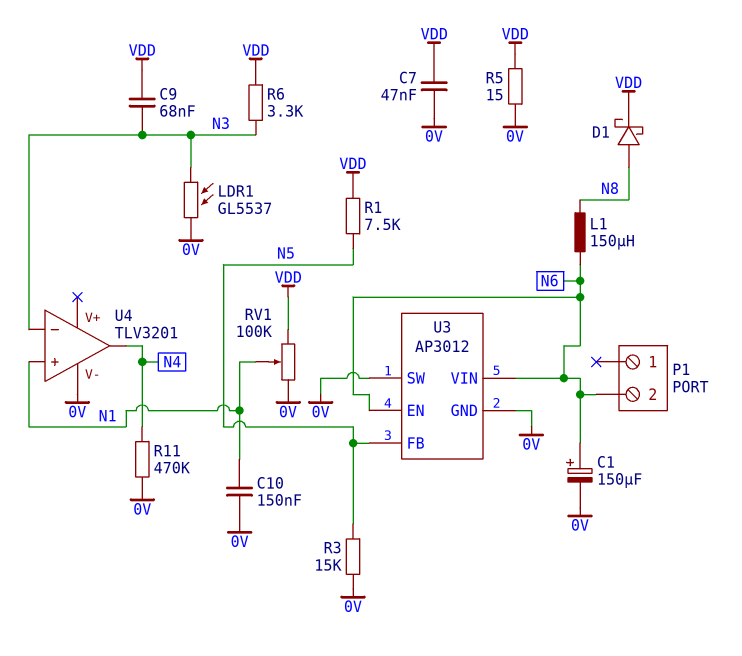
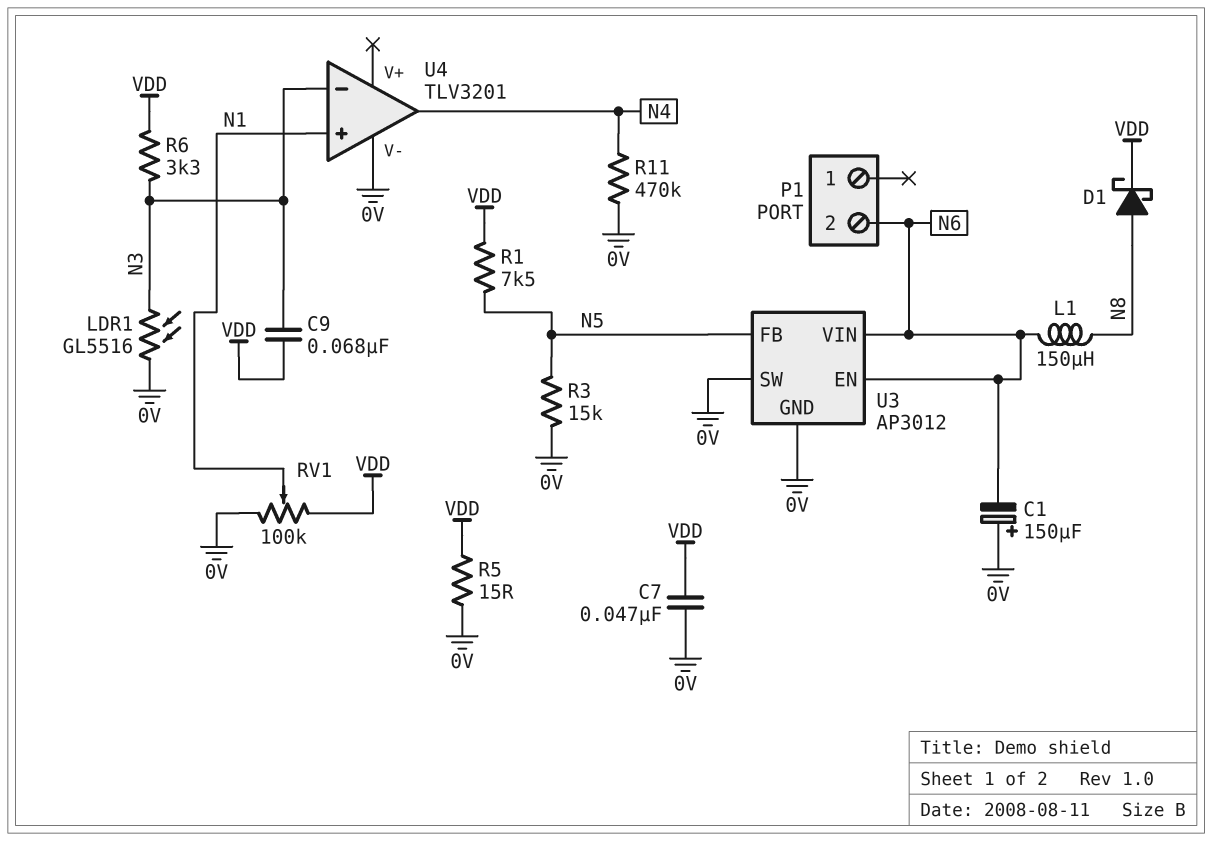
C1: 150uF (plus N6, minus 0V) -> 150uF (plus 0V, minus N6)
C10: 150nF (0V, N1) -> none
LDR1: GL5537 (0V, N3) -> GL5516 (0V, N3)

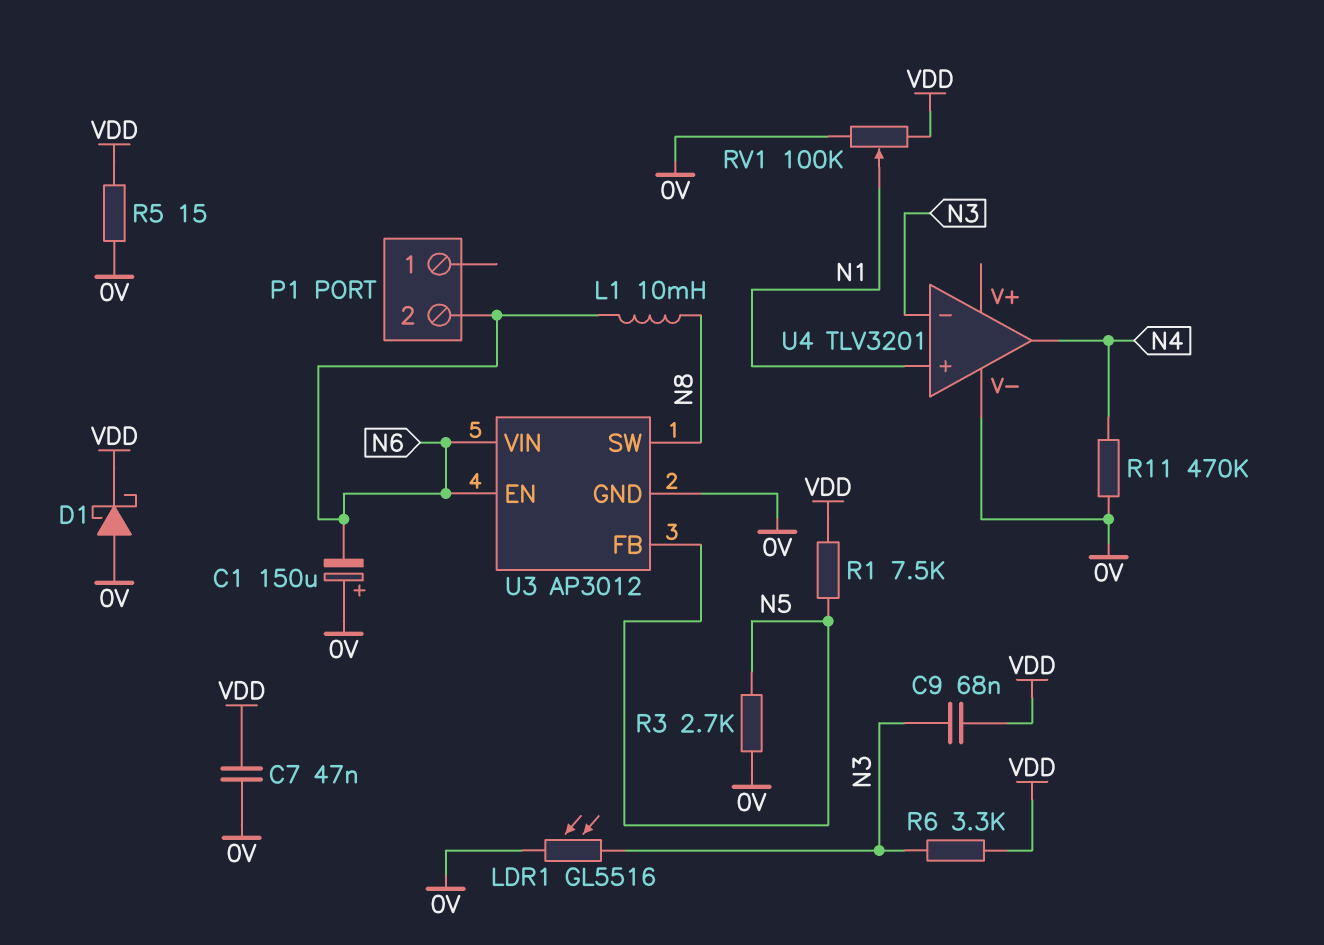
D1: schottky (A N8, K VDD) -> schottky (A 0V, K VDD)
L1: 150uH (N6, N8) -> 10mH (N6, N8)
R3: 15k (0V, N5) -> 2.7k (0V, N5)
U3 pin SW: 0V -> N8

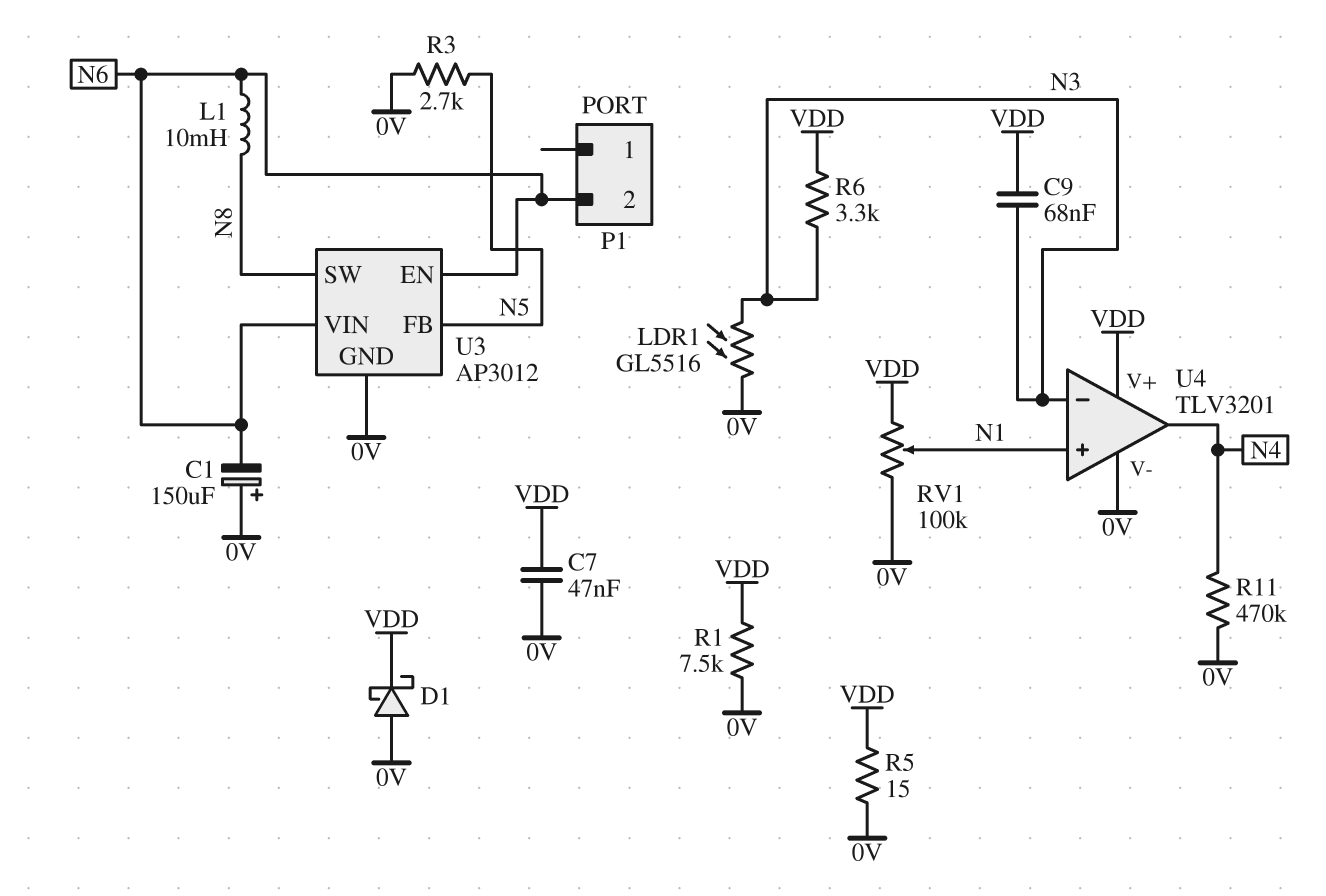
R1: 7.5k (N5, VDD) -> 7.5k (0V, VDD)
U4 pin V+: none -> VDD

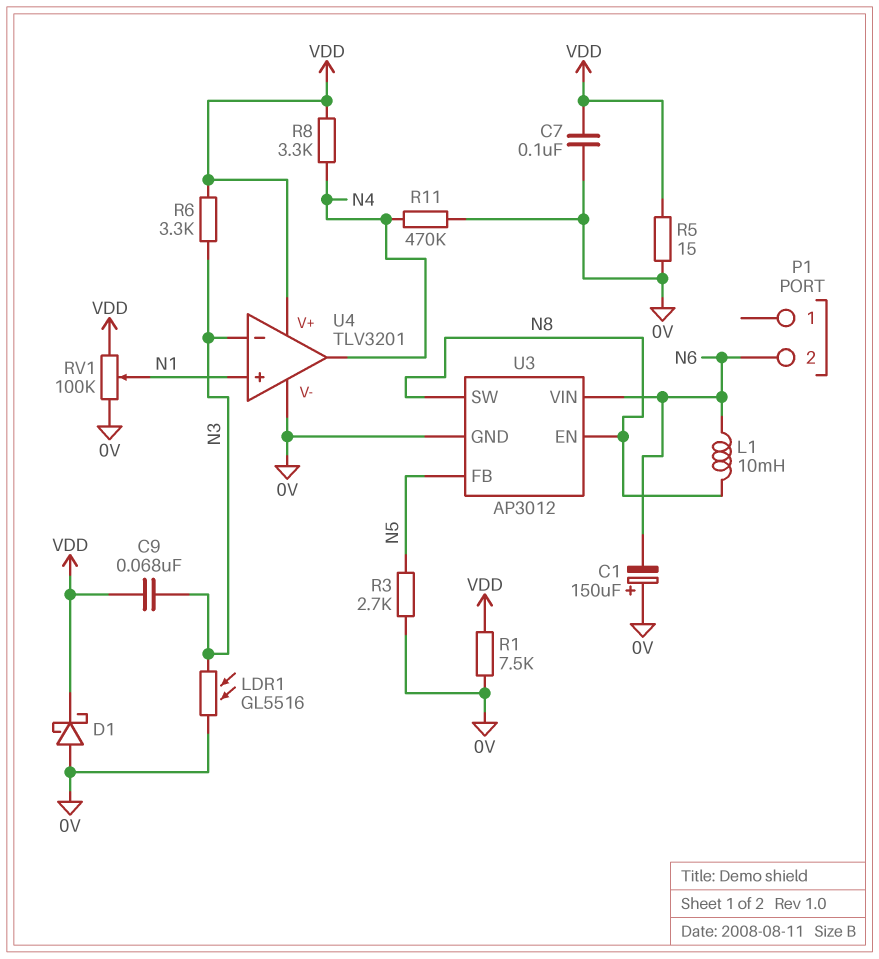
C7: 47nF (0V, VDD) -> 100nF (0V, VDD)
R8: none -> 3.3k (N4, VDD)
U3 pin EN: N6 -> N8

